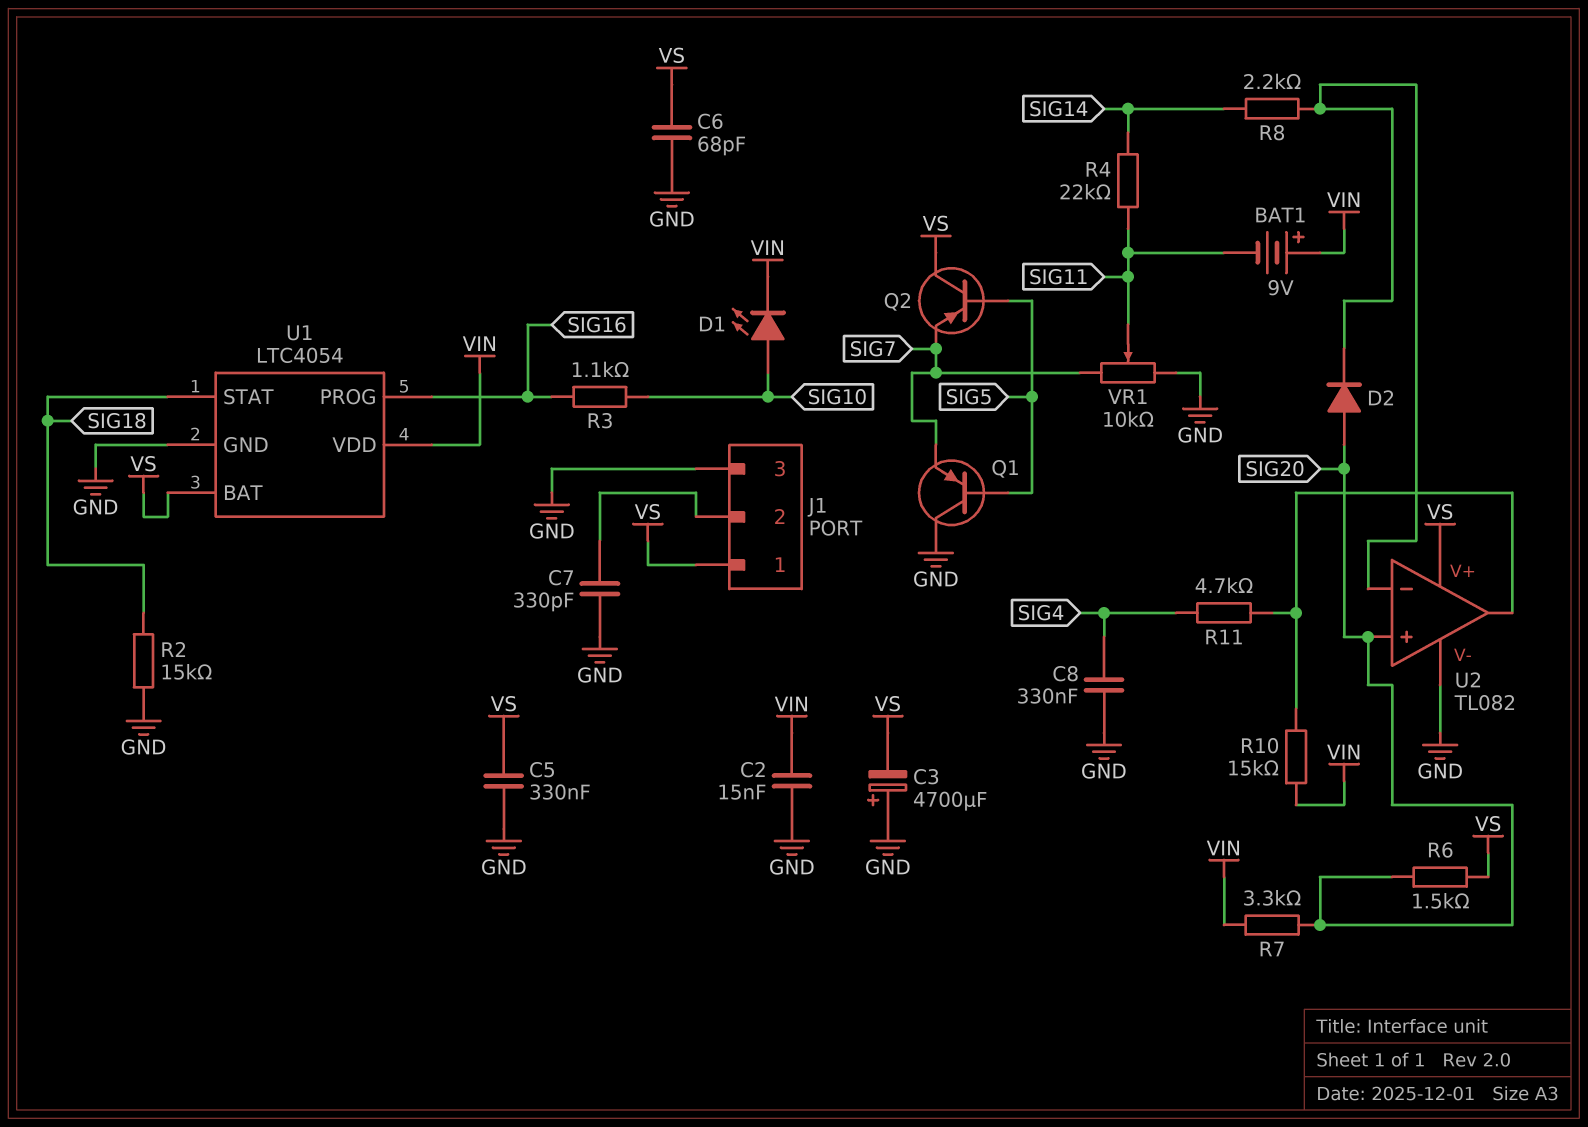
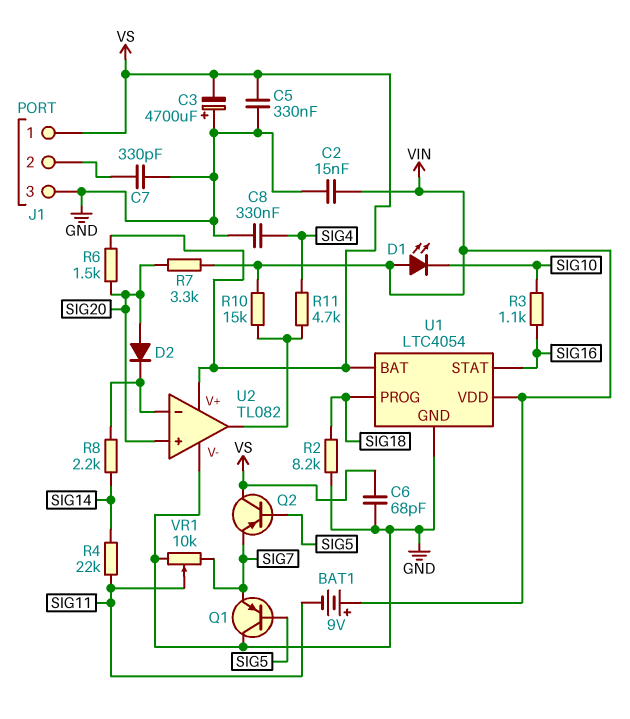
D1: LED (A SIG10, K VIN) -> LED (A VIN, K SIG10)
R2: 15k (GND, SIG18) -> 8.2k (GND, SIG18)
U1 pin PROG: SIG16 -> SIG18
U1 pin STAT: SIG18 -> SIG16

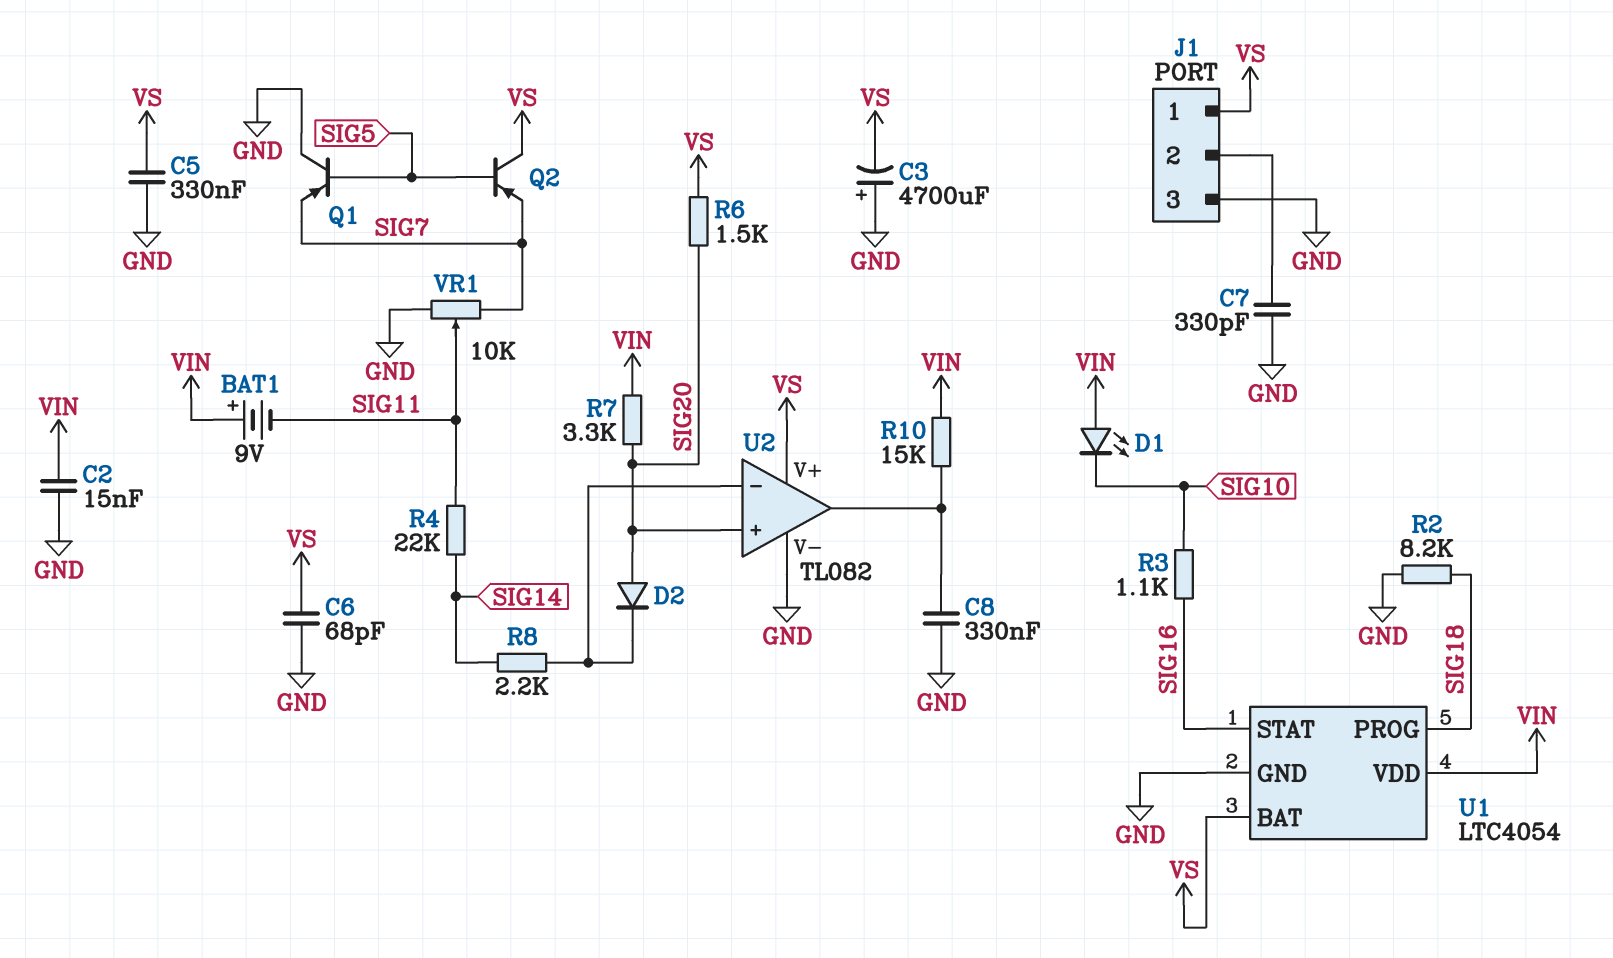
C8: 330nF (GND, SIG4) -> 330nF (GND, U2/out)
R11: 4.7k (SIG4, U2/out) -> none

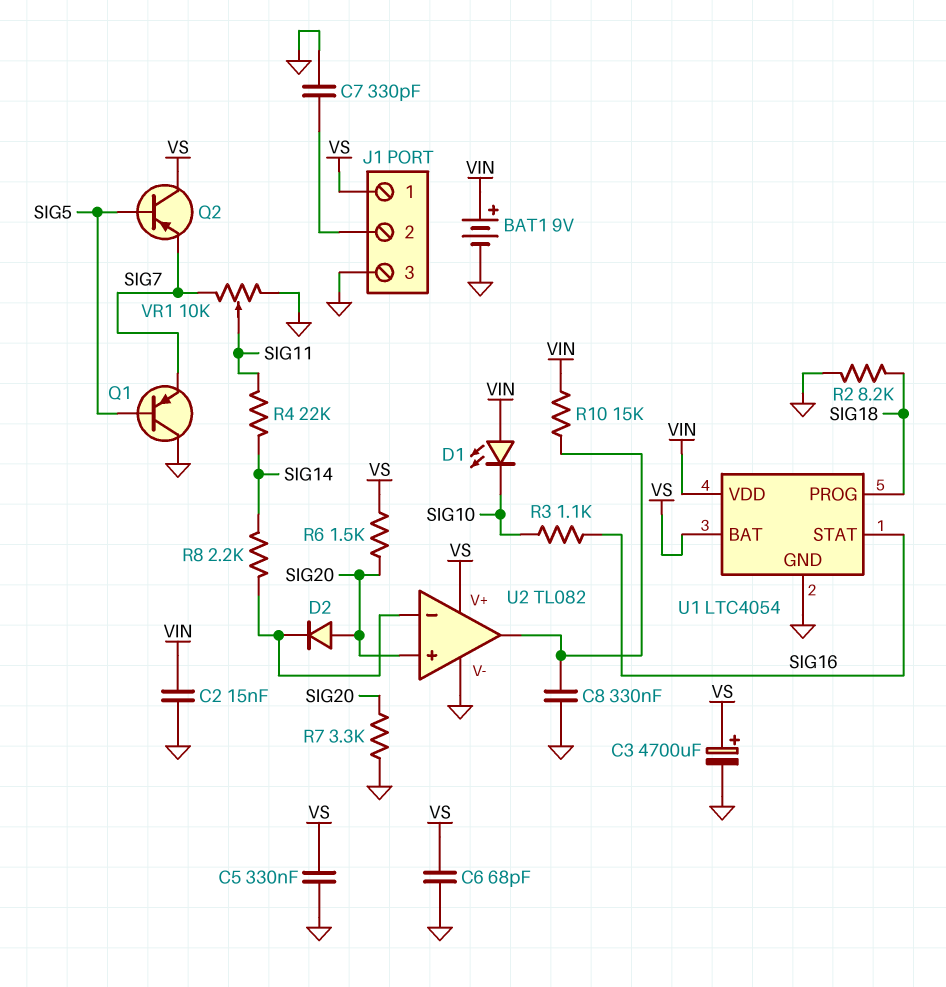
BAT1: 9V (plus VIN, minus SIG11) -> 9V (plus VIN, minus GND)
C3: 4700uF (plus GND, minus VS) -> 4700uF (plus VS, minus GND)
R7: 3.3k (SIG20, VIN) -> 3.3k (GND, SIG20)

